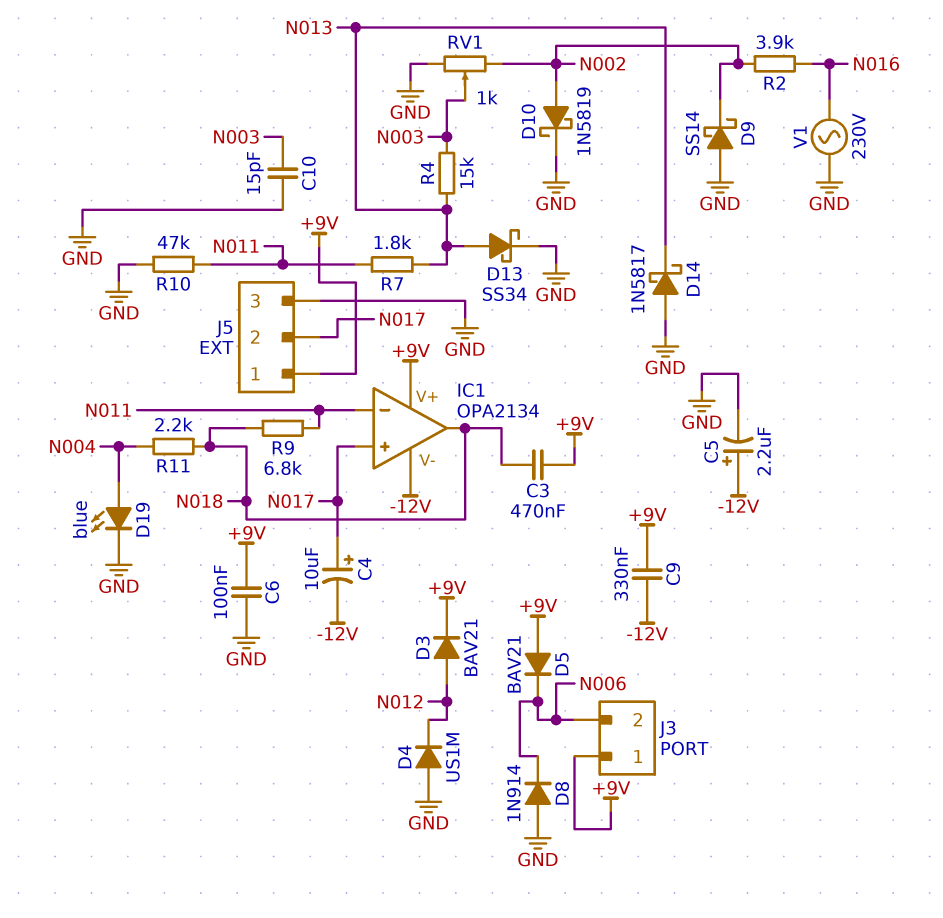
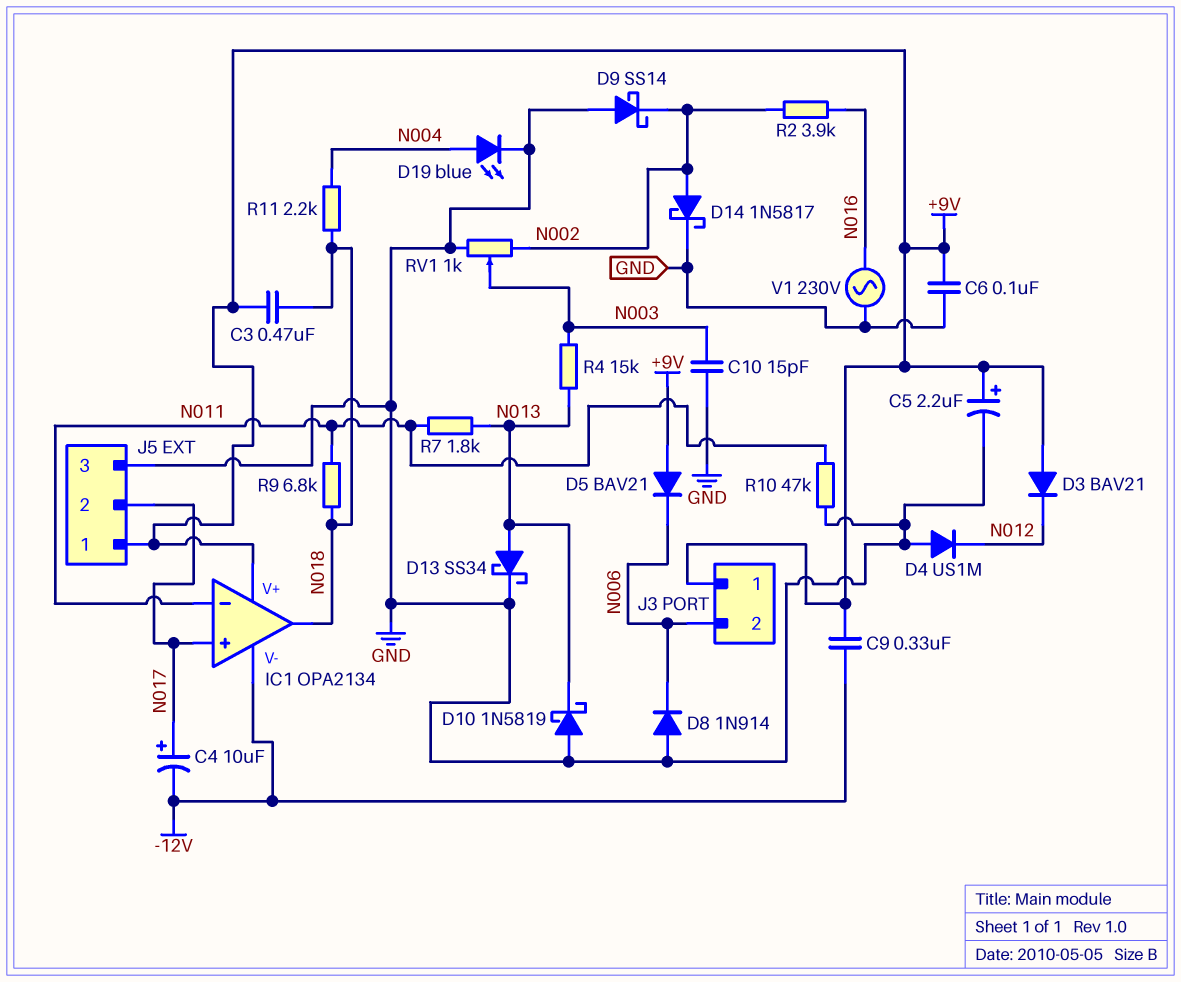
C5: 2.2uF (plus -12V, minus GND) -> 2.2uF (plus +9V, minus GND)
D3: diode BAV21 (A N012, K +9V) -> diode BAV21 (A +9V, K N012)
D10: schottky 1N5819 (A N002, K GND) -> schottky 1N5819 (A GND, K N013)
D14: schottky 1N5817 (A GND, K N013) -> schottky 1N5817 (A N002, K GND)

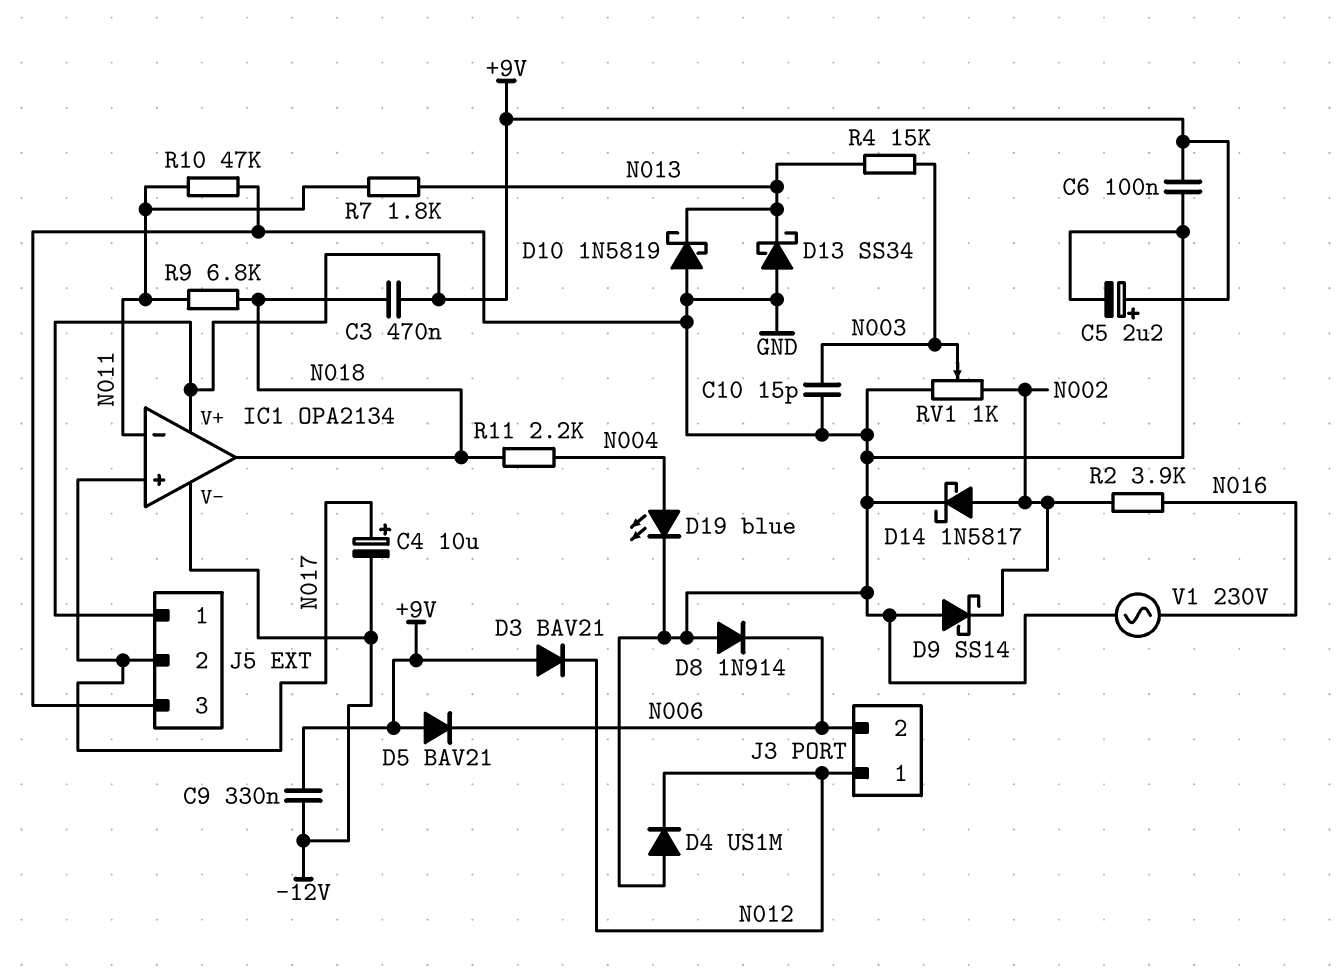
D13: schottky SS34 (A N013, K GND) -> schottky SS34 (A GND, K N013)
J3 pin 1: +9V -> N012

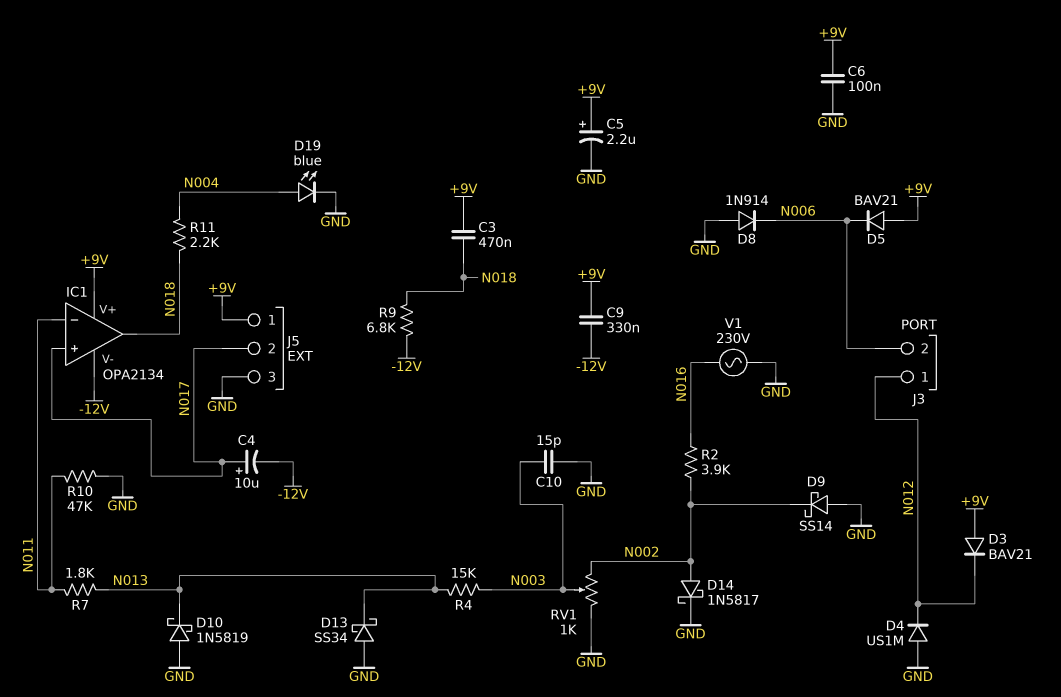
R9: 6.8k (N011, N018) -> 6.8k (-12V, N018)

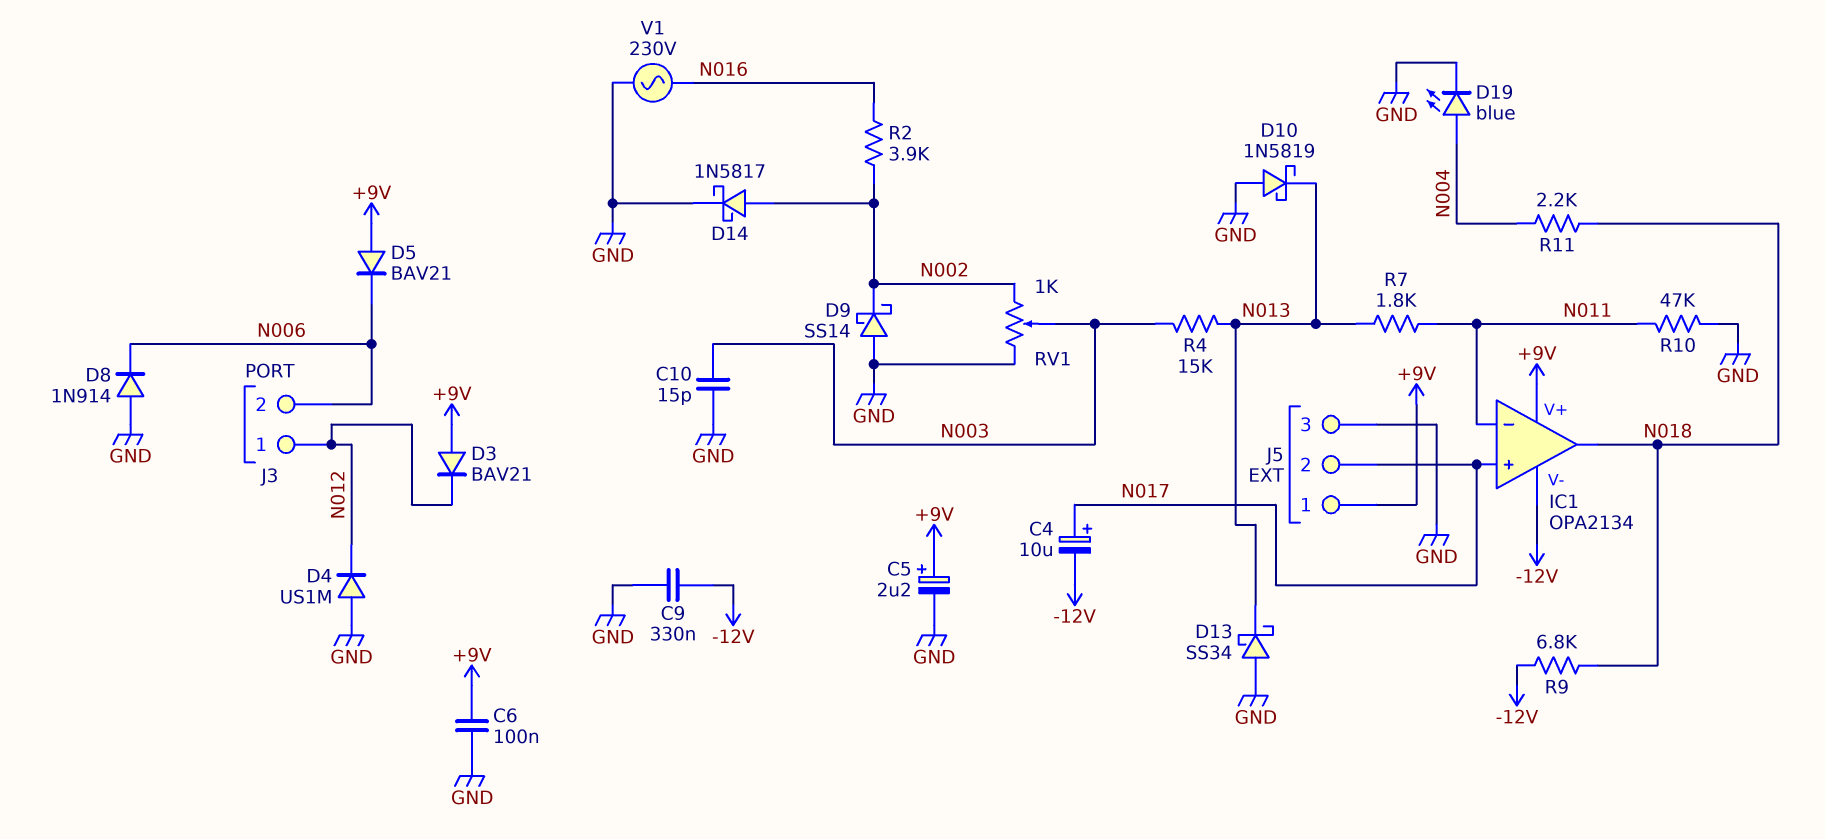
C3: 470nF (+9V, N018) -> none
C9: 330nF (+9V, -12V) -> 330nF (-12V, GND)

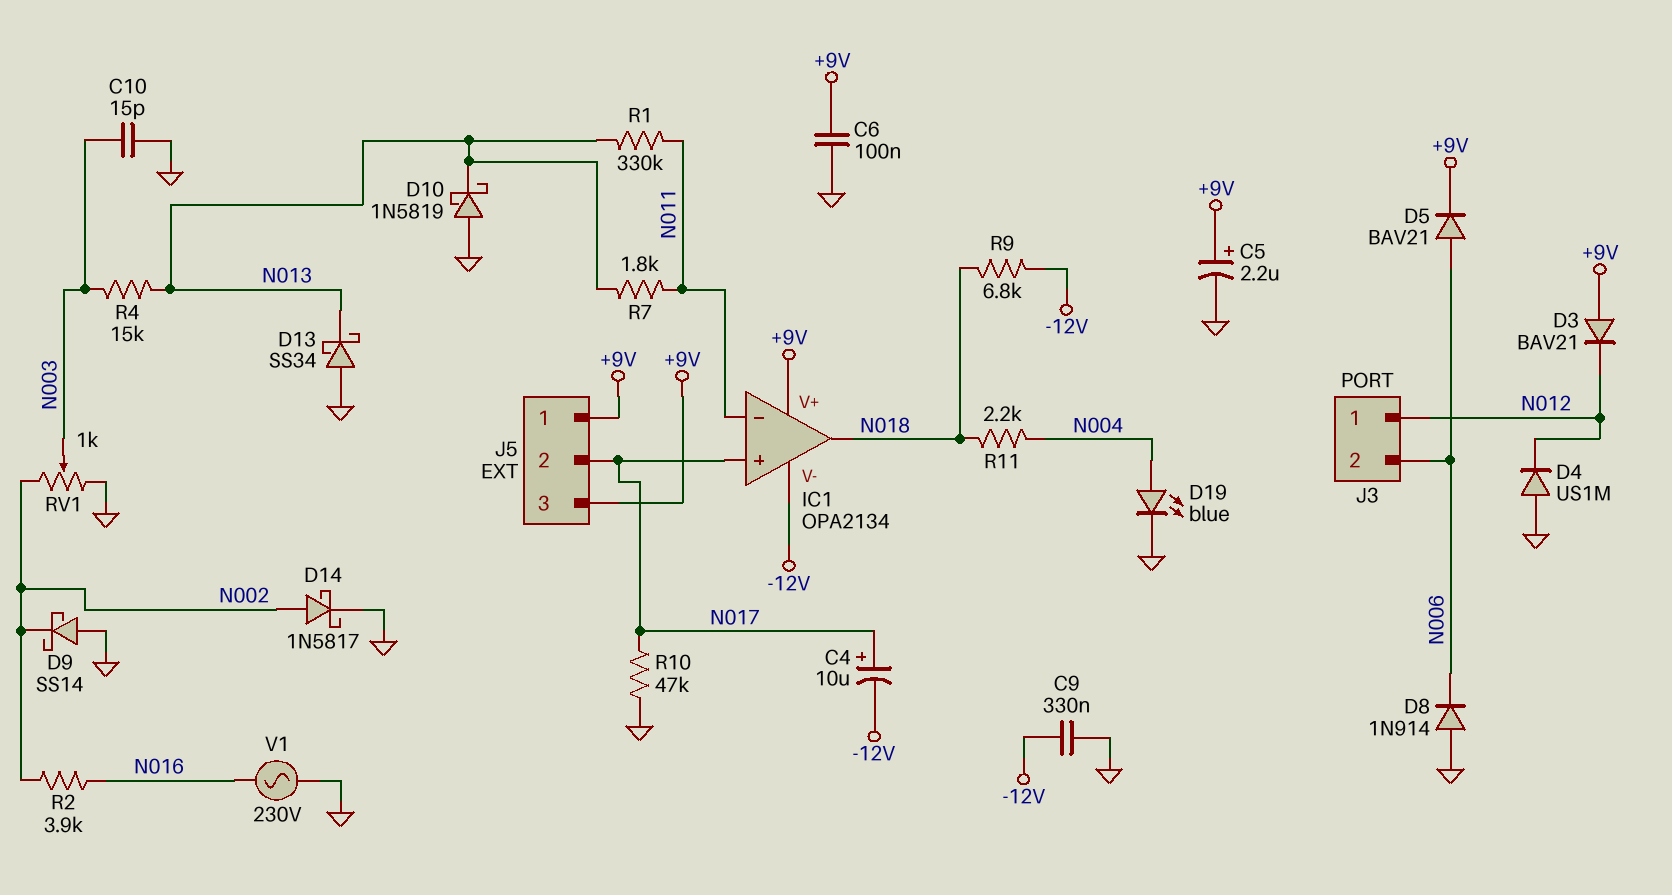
D5: diode BAV21 (A +9V, K N006) -> diode BAV21 (A N006, K +9V)
J5 pin 3: GND -> +9V
R1: none -> 330k (N011, N013)
R10: 47k (GND, N011) -> 47k (GND, N017)

